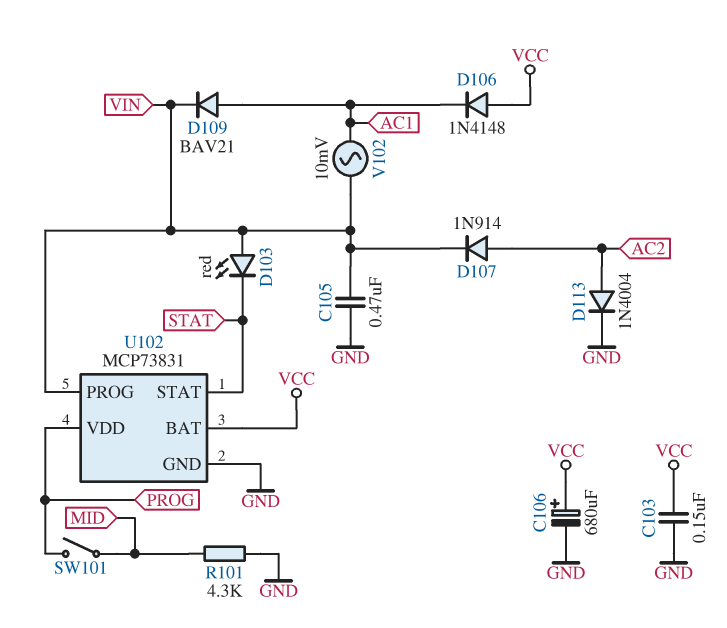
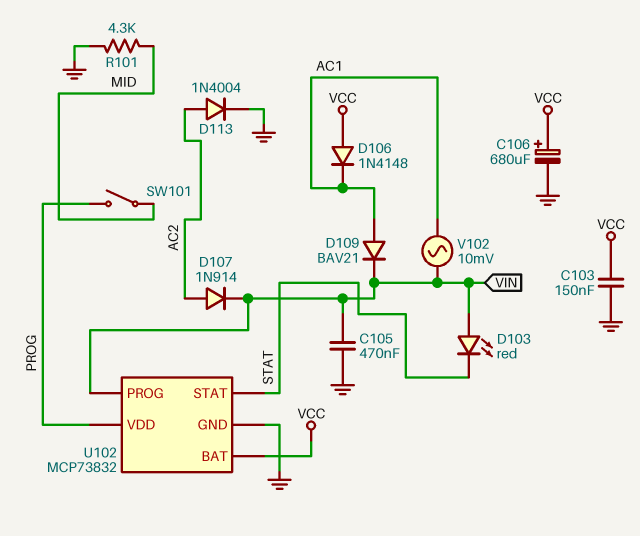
U102: MCP73831 -> MCP73832

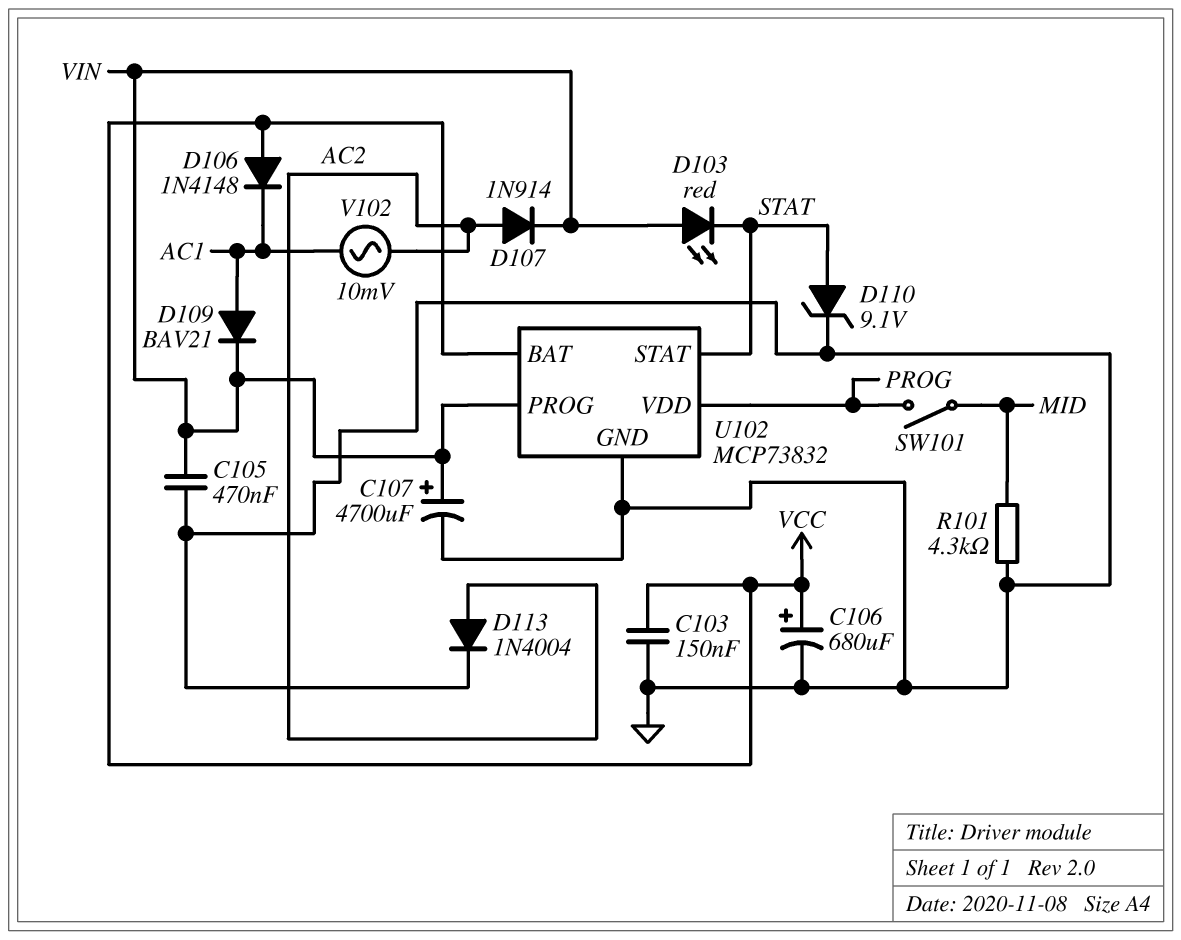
C107: none -> 4700uF (plus VIN, minus GND)
D110: none -> zener 9.1V (A STAT, K GND)
V102: AC 10mV (AC1, VIN) -> AC 10mV (AC1, AC2)

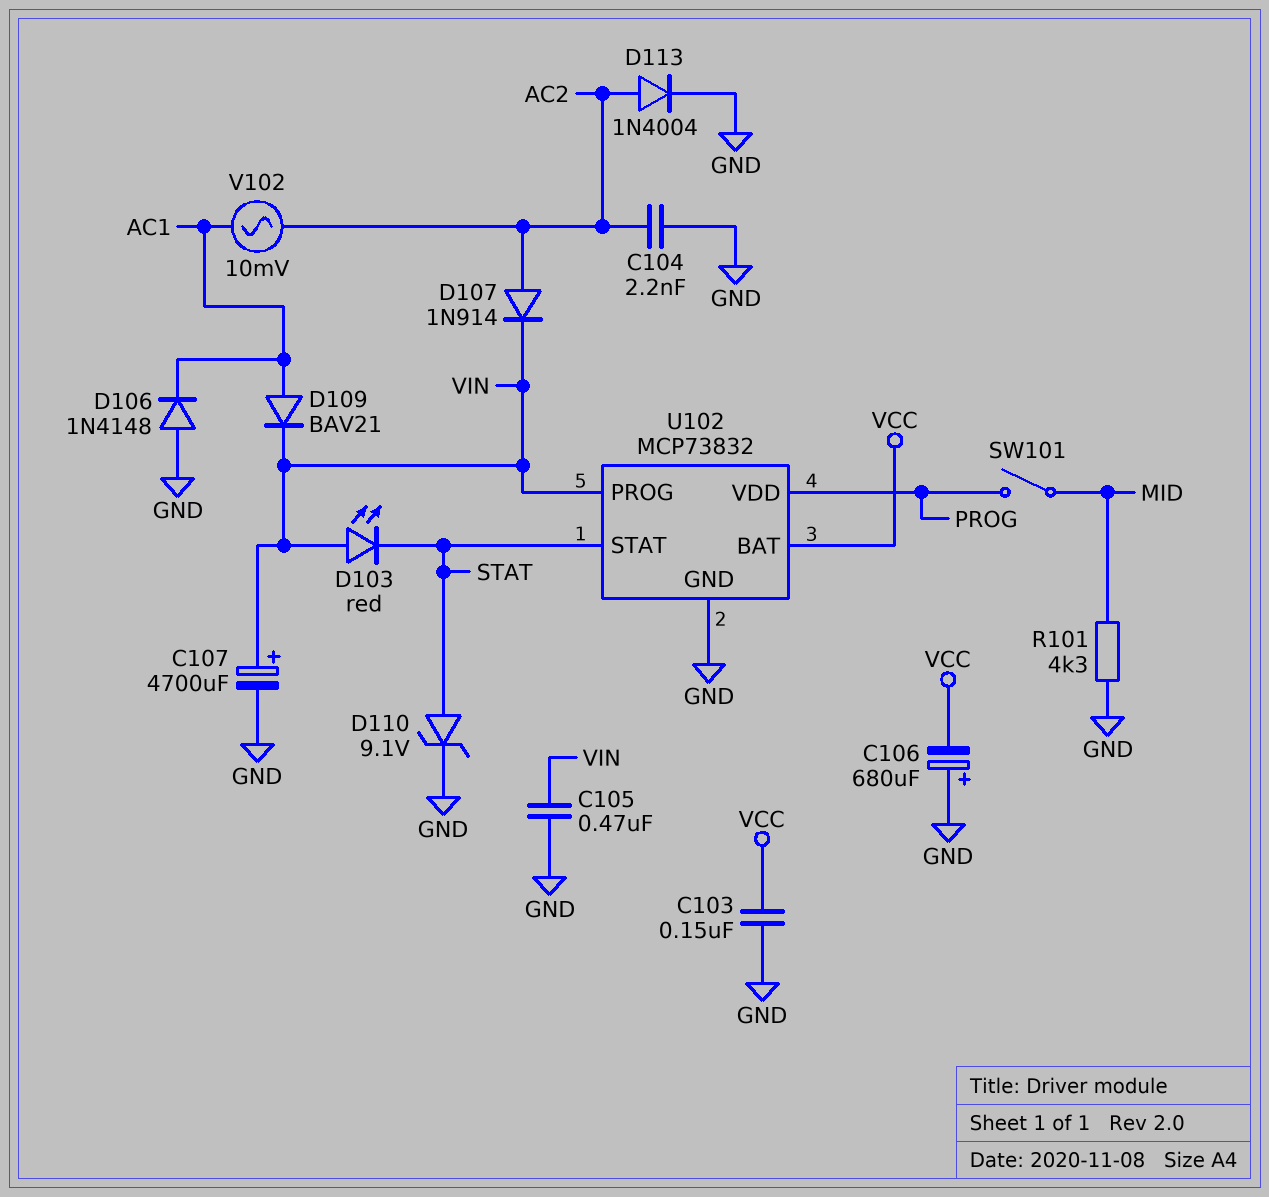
C104: none -> 2.2nF (AC2, GND)
C106: 680uF (plus VCC, minus GND) -> 680uF (plus GND, minus VCC)
D106: diode 1N4148 (A VCC, K AC1) -> diode 1N4148 (A GND, K AC1)

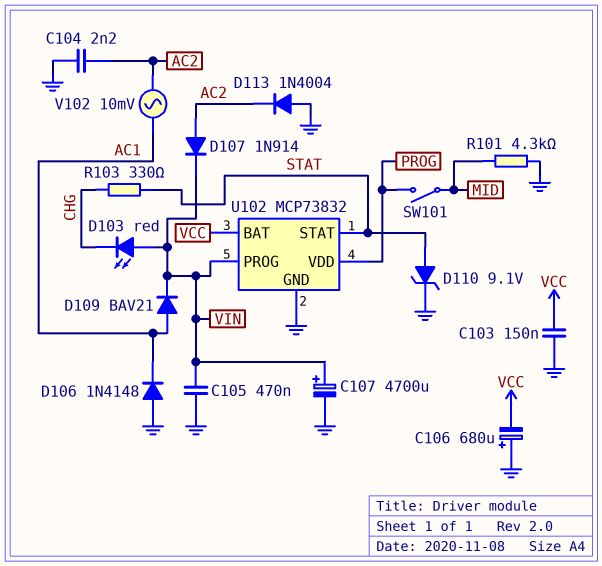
D103: LED red (A VIN, K STAT) -> LED red (A VIN, K CHG)
D113: diode 1N4004 (A AC2, K GND) -> diode 1N4004 (A GND, K AC2)
R103: none -> 330 (CHG, STAT)

